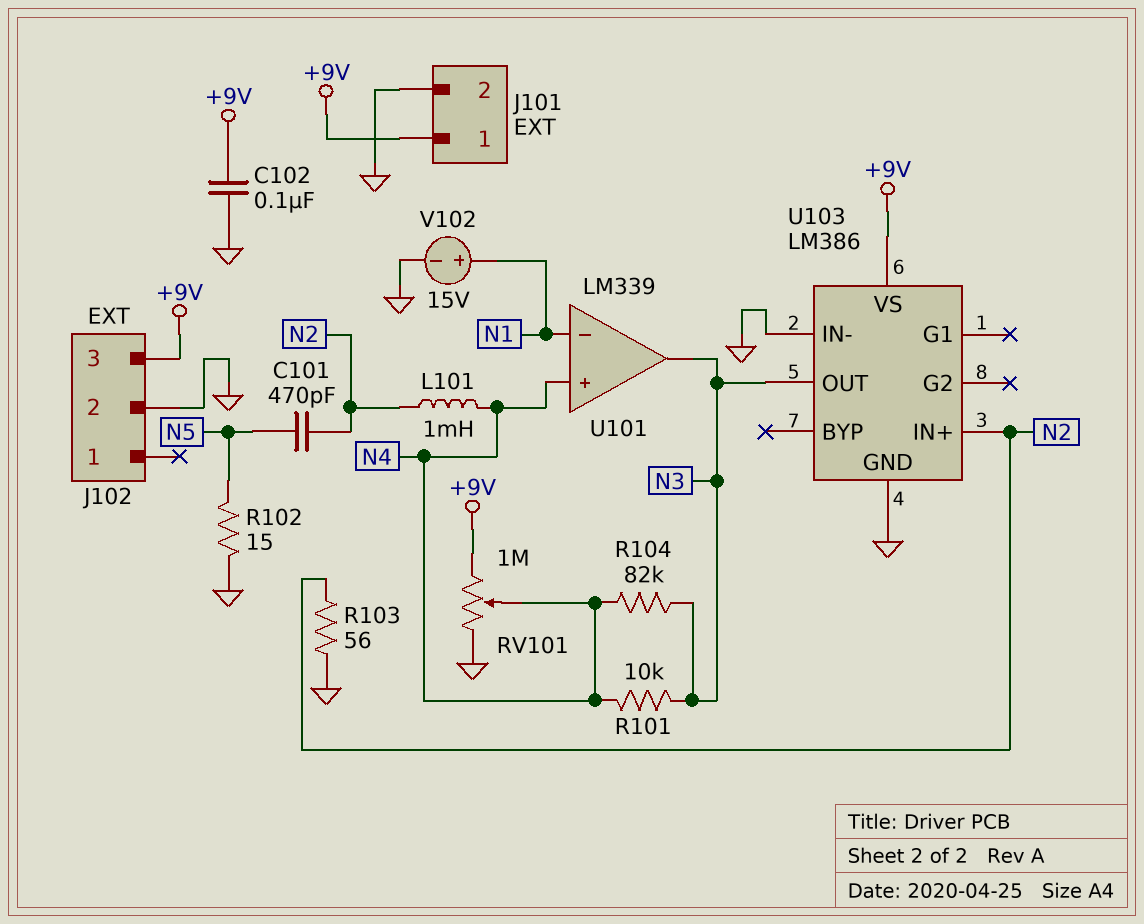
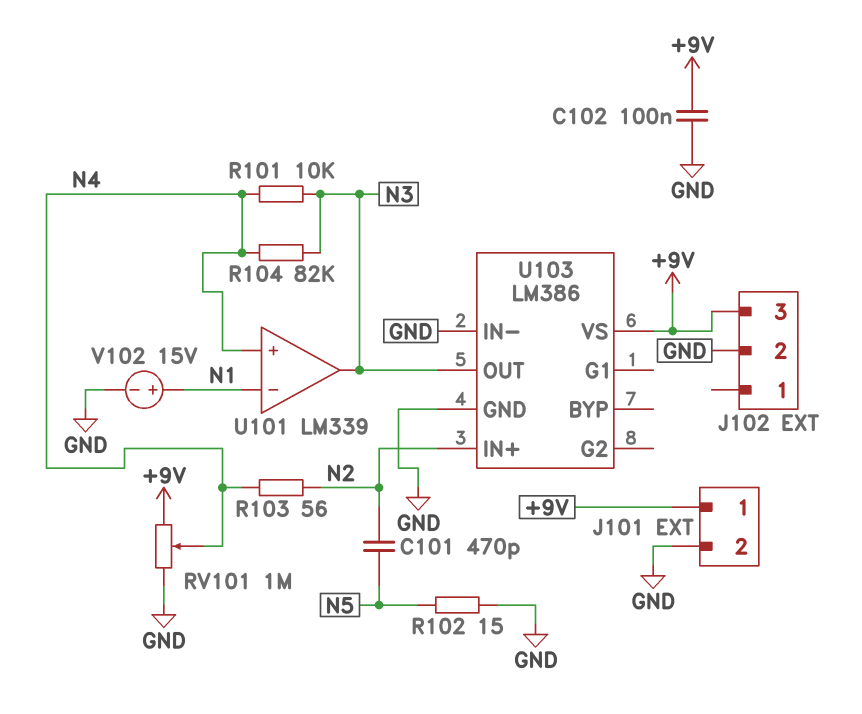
L101: 1mH (N2, N4) -> none
R103: 56 (GND, N2) -> 56 (N2, N4)

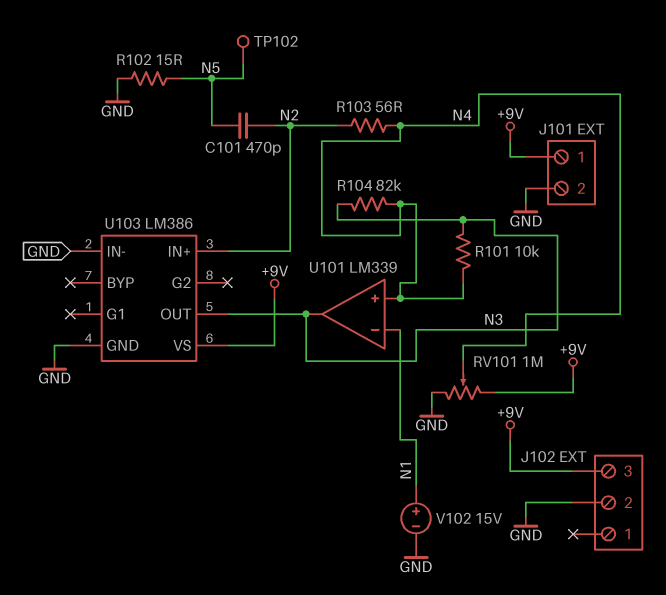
C102: 100nF (+9V, GND) -> none
TP102: none -> test point (N5)

